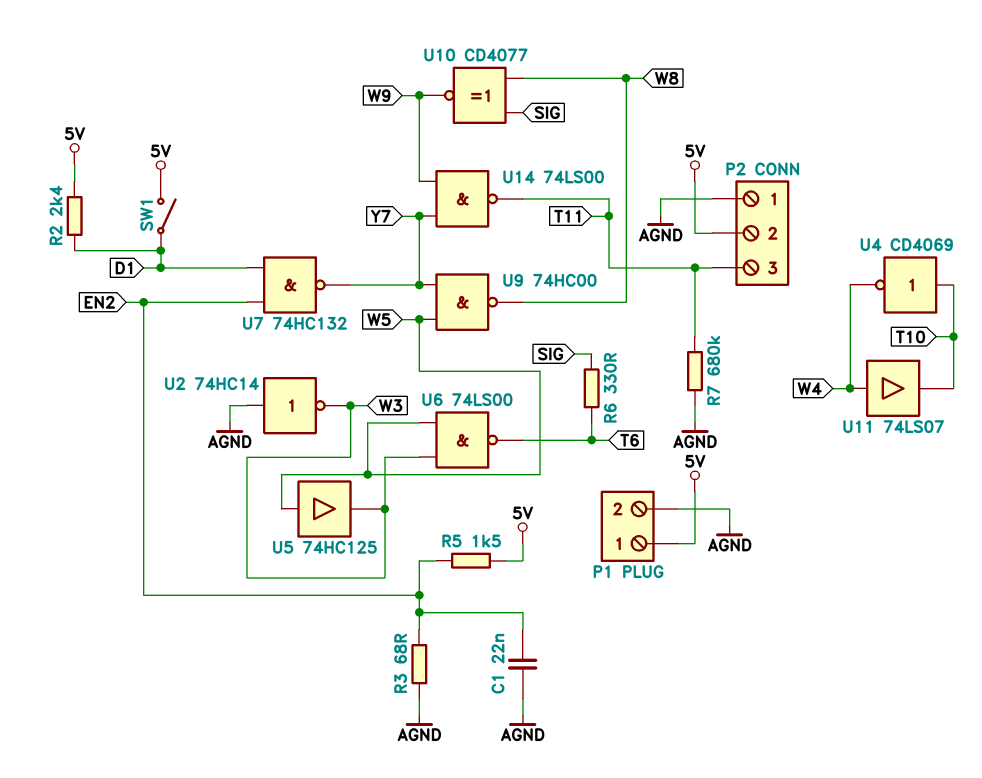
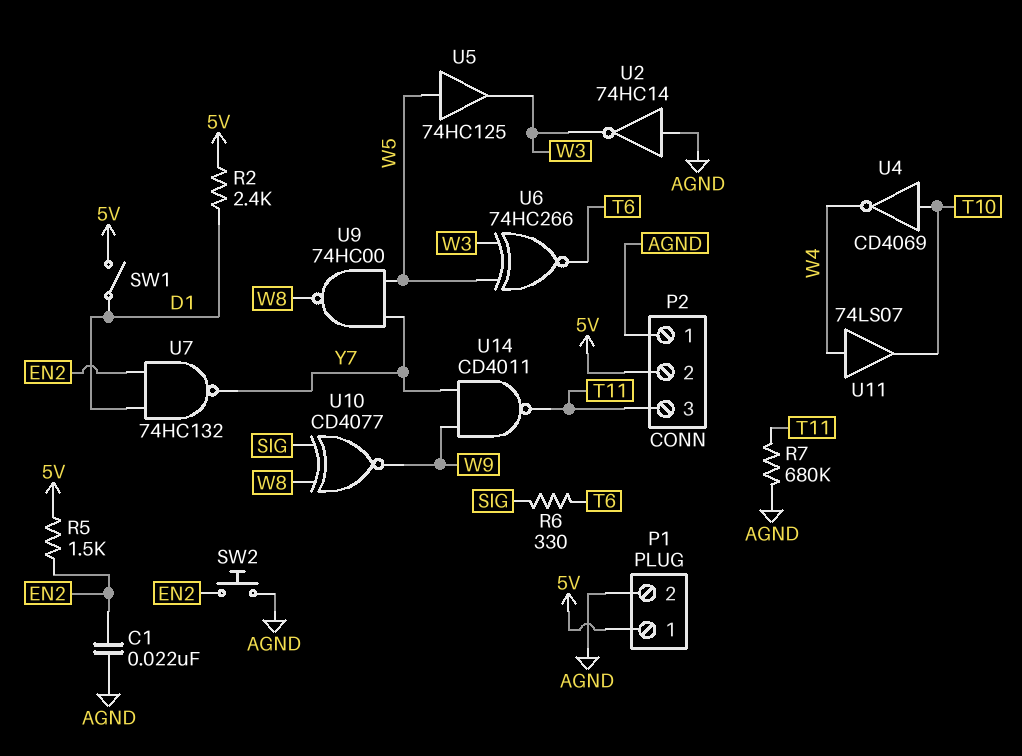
R3: 68 (AGND, EN2) -> none
SW2: none -> button (AGND, EN2)
U6: NAND 74LS00 (in W3, in W5, out T6) -> XNOR 74HC266 (in W3, in W5, out T6)
U14: NAND 74LS00 (in W9, in Y7, out T11) -> NAND CD4011 (in W9, in Y7, out T11)

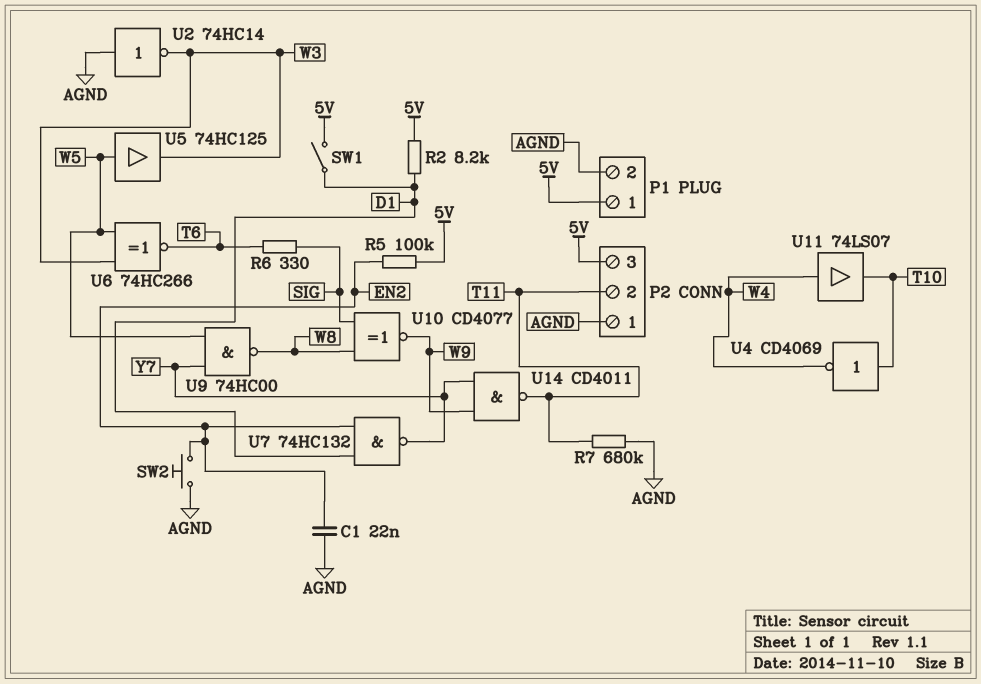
P2 pin 2: 5V -> T11
P2 pin 3: T11 -> 5V
R2: 2.4k (5V, D1) -> 8.2k (5V, D1)
R5: 1.5k (5V, EN2) -> 100k (5V, EN2)

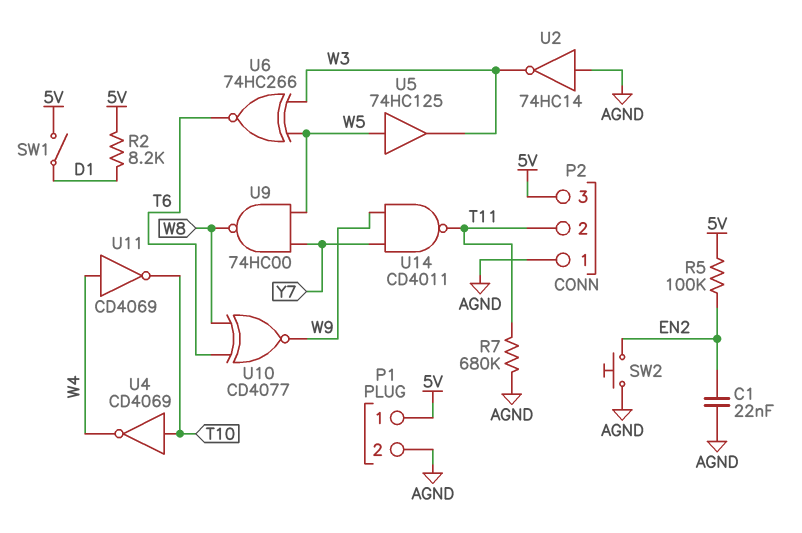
R6: 330 (SIG, T6) -> none
U7: NAND 74HC132 (in D1, in EN2, out Y7) -> none
U10: XNOR CD4077 (in SIG, in W8, out W9) -> XNOR CD4077 (in T6, in W8, out W9)
U11: buffer 74LS07 (in W4, out T10) -> NOT CD4069 (in W4, out T10)

